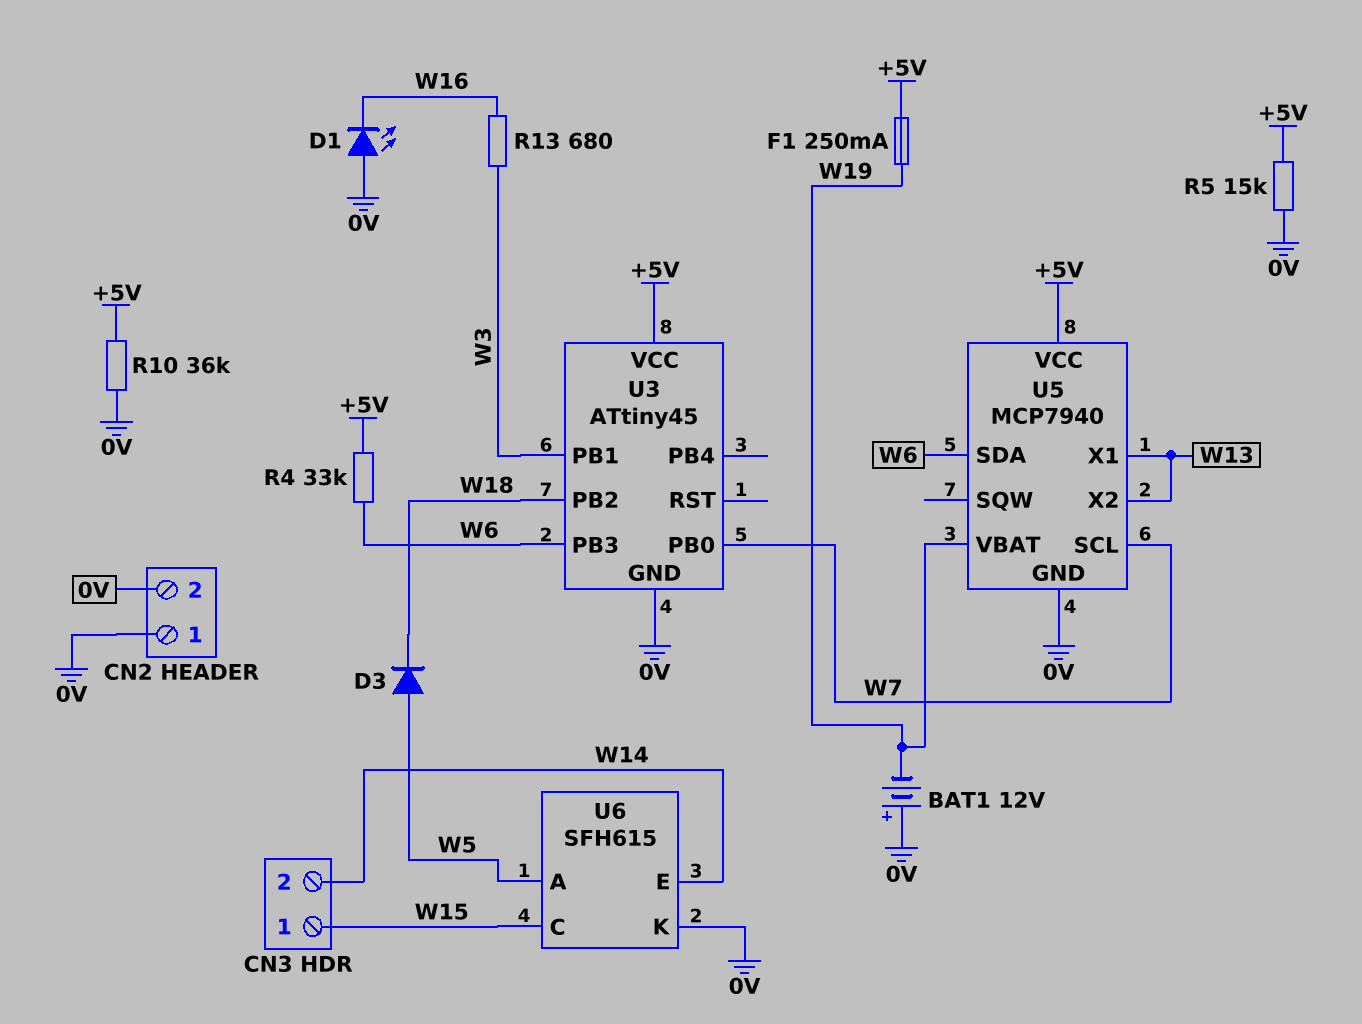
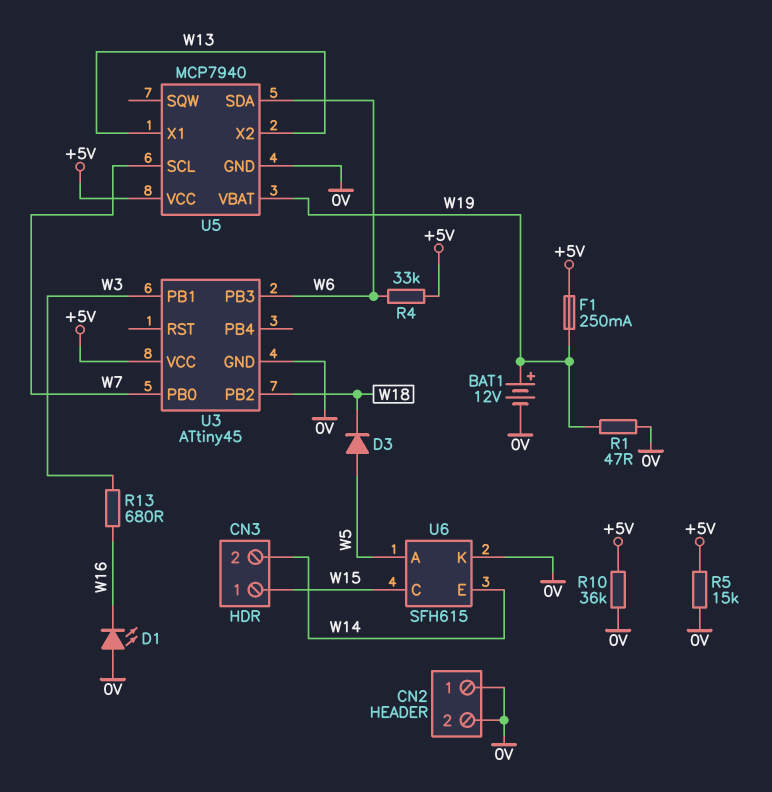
BAT1: 12V (plus 0V, minus W19) -> 12V (plus W19, minus 0V)
R1: none -> 47 (0V, W19)

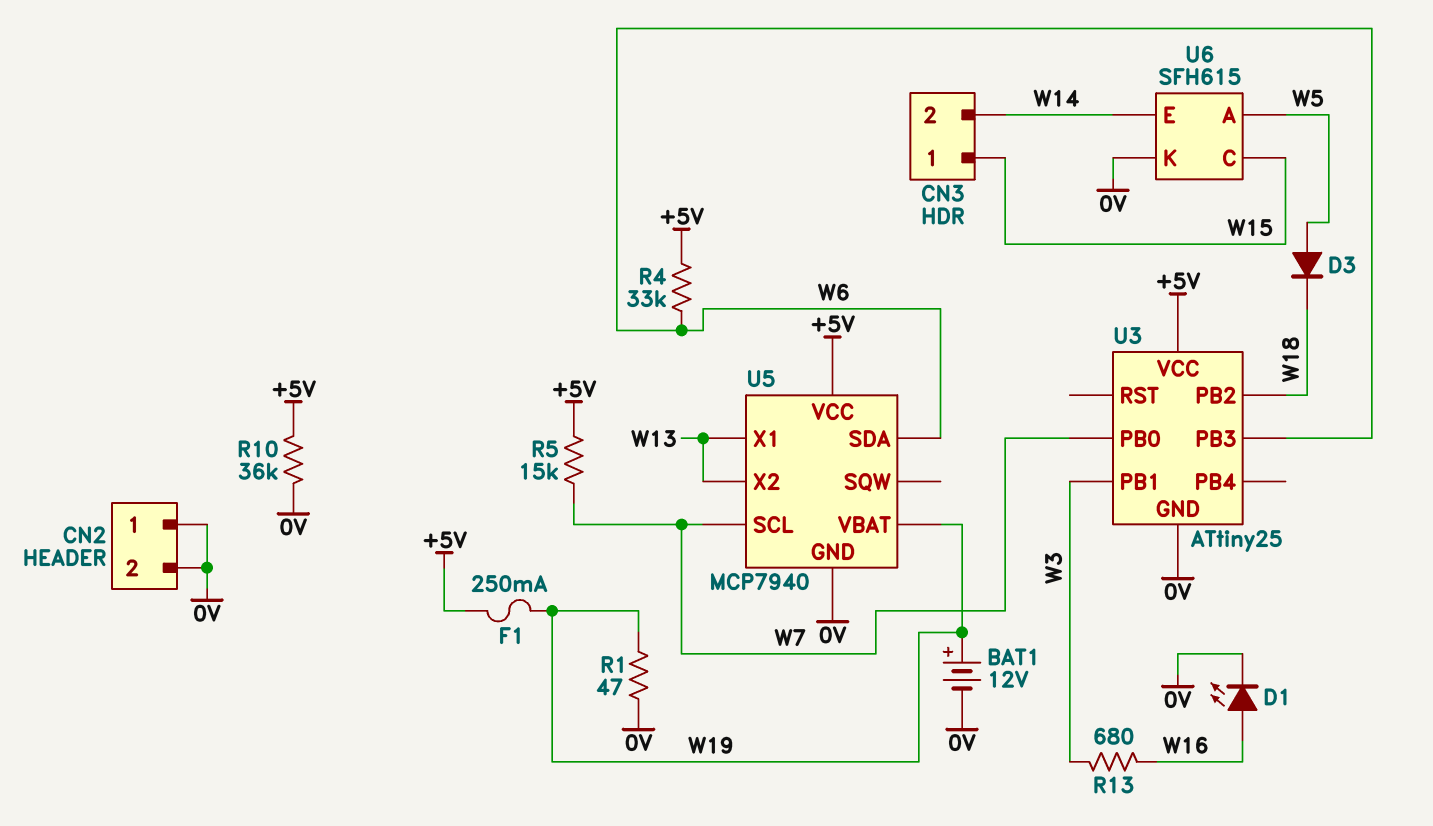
D1: LED (A 0V, K W16) -> LED (A W16, K 0V)
R5: 15k (+5V, 0V) -> 15k (+5V, W7)
U3: ATtiny45 -> ATtiny25

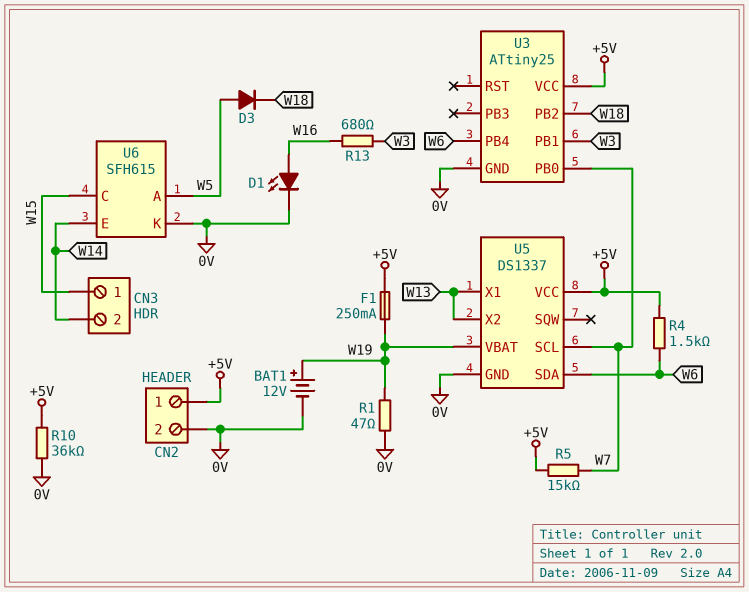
CN2 pin 1: 0V -> +5V
R4: 33k (+5V, W6) -> 1.5k (+5V, W6)
U3 pin PB3: W6 -> none
U3 pin PB4: none -> W6
U5: MCP7940 -> DS1337

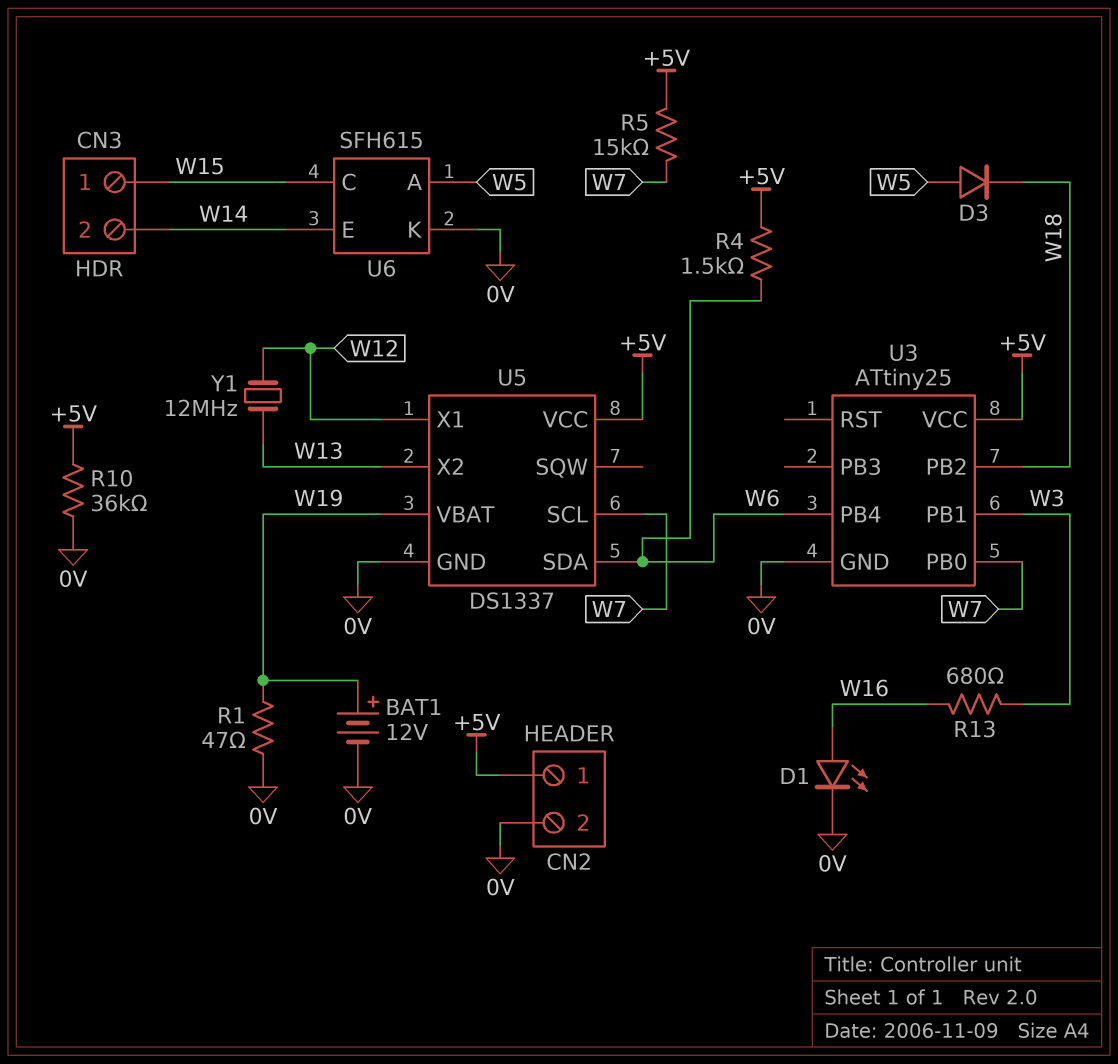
F1: 250mA (+5V, W19) -> none
U5 pin X1: W13 -> W12
Y1: none -> 12MHz (W12, W13)

